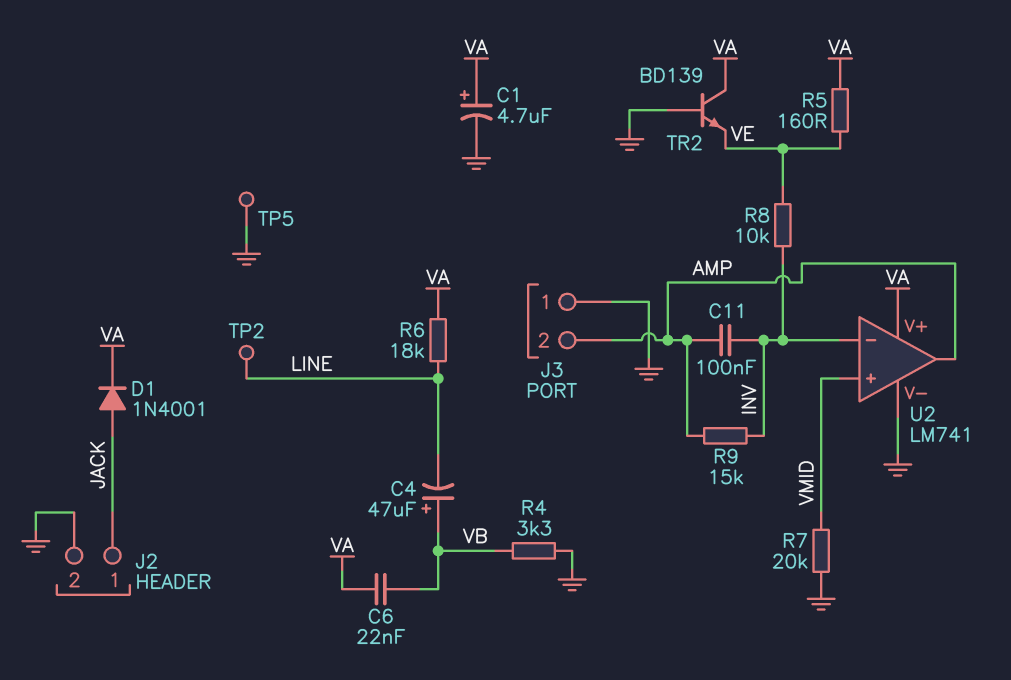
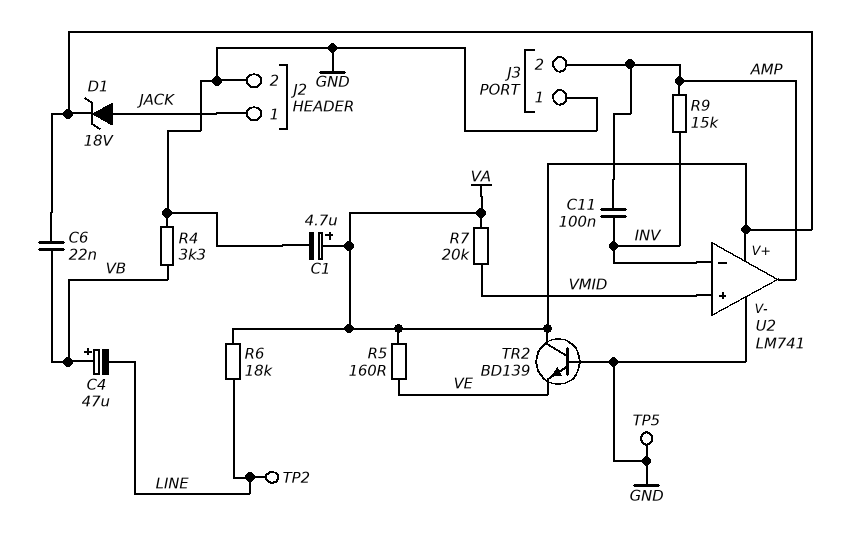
D1: diode 1N4001 (A JACK, K VA) -> zener 18V (A JACK, K VA)
R7: 20k (GND, VMID) -> 20k (VA, VMID)
R8: 10k (INV, VE) -> none

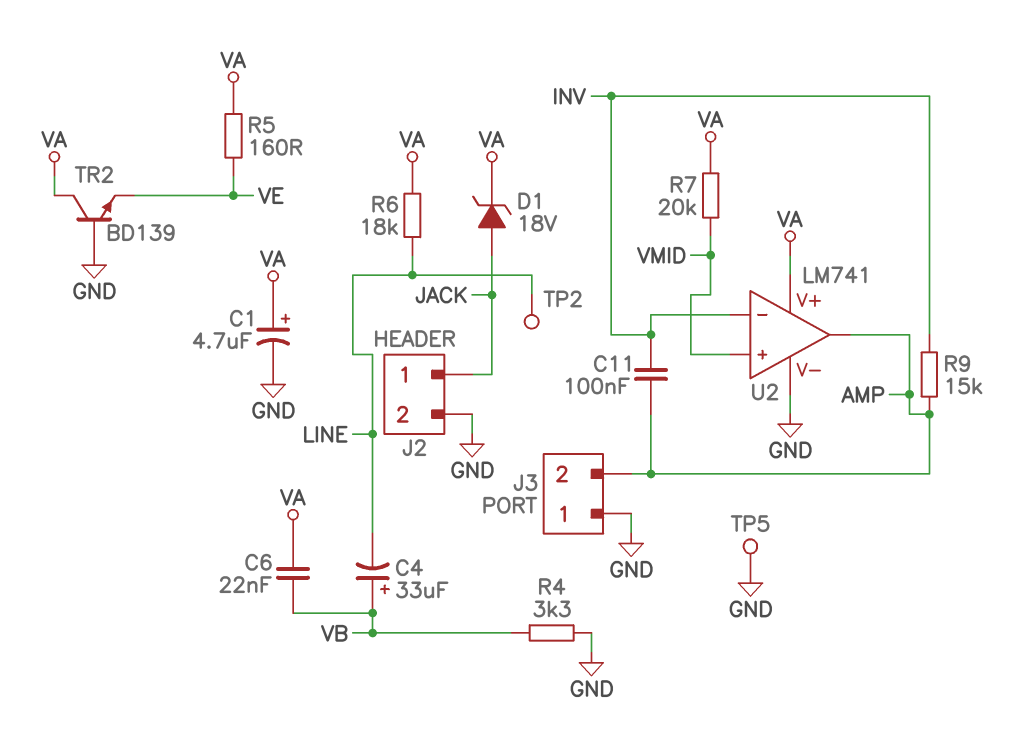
C4: 47uF (plus VB, minus LINE) -> 33uF (plus VB, minus LINE)

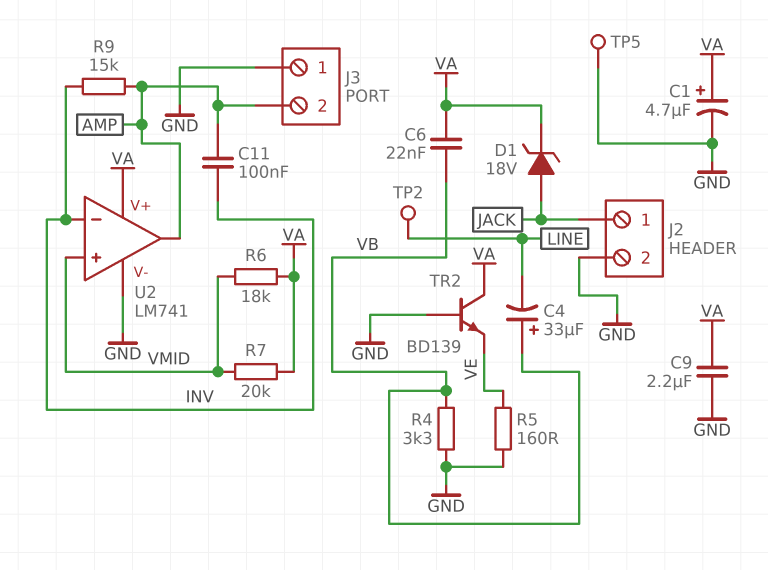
C9: none -> 2.2uF (GND, VA)
R5: 160 (VA, VE) -> 160 (GND, VE)
R6: 18k (LINE, VA) -> 18k (VA, VMID)

